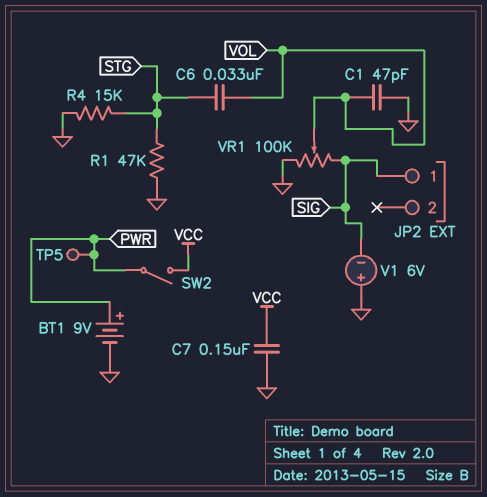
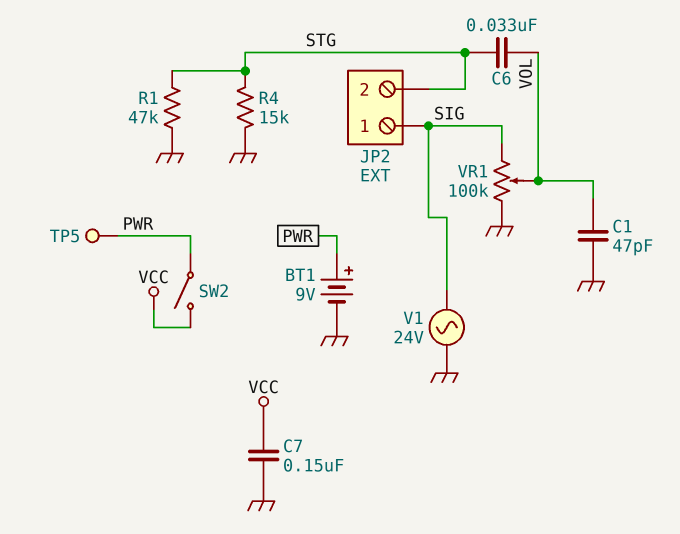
JP2 pin 2: none -> STG
V1: 6V (plus GND, minus SIG) -> AC 24V (GND, SIG)

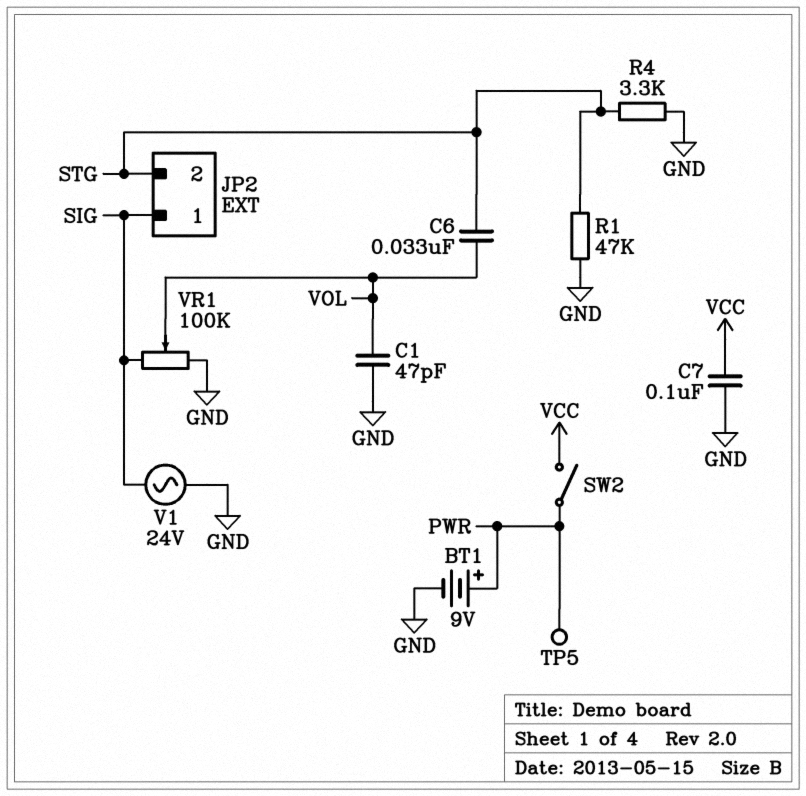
C7: 150nF (GND, VCC) -> 100nF (GND, VCC)
R4: 15k (GND, STG) -> 3.3k (GND, STG)

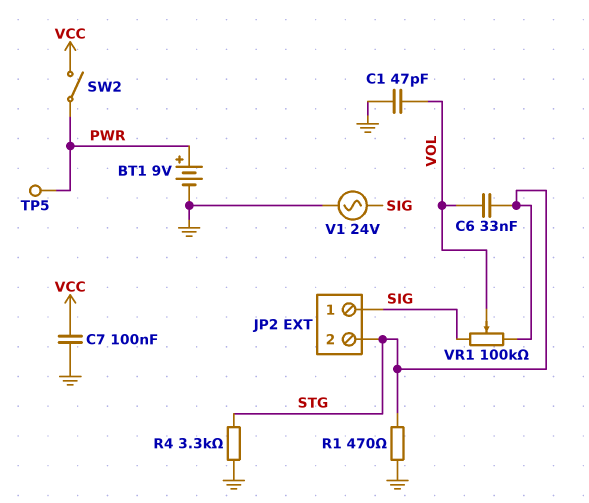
R1: 47k (GND, STG) -> 470 (GND, STG)
VR1: 100k (GND, SIG, wiper VOL) -> 100k (SIG, STG, wiper VOL)

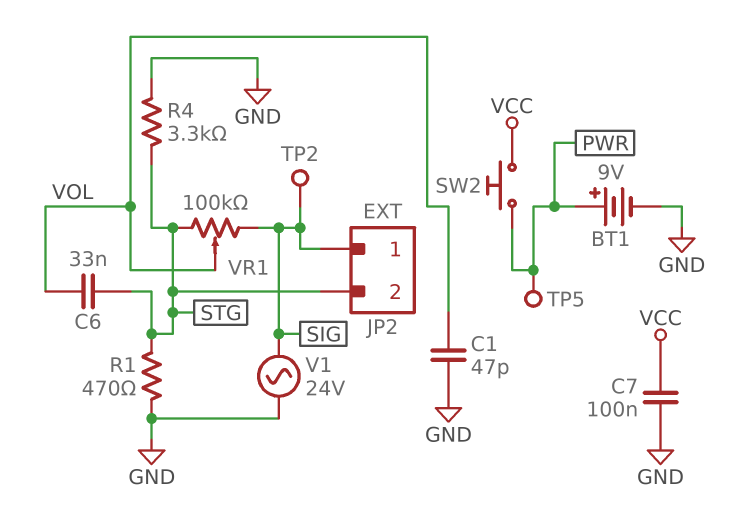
SW2: switch (PWR, VCC) -> button (PWR, VCC)
TP2: none -> test point (SIG)

